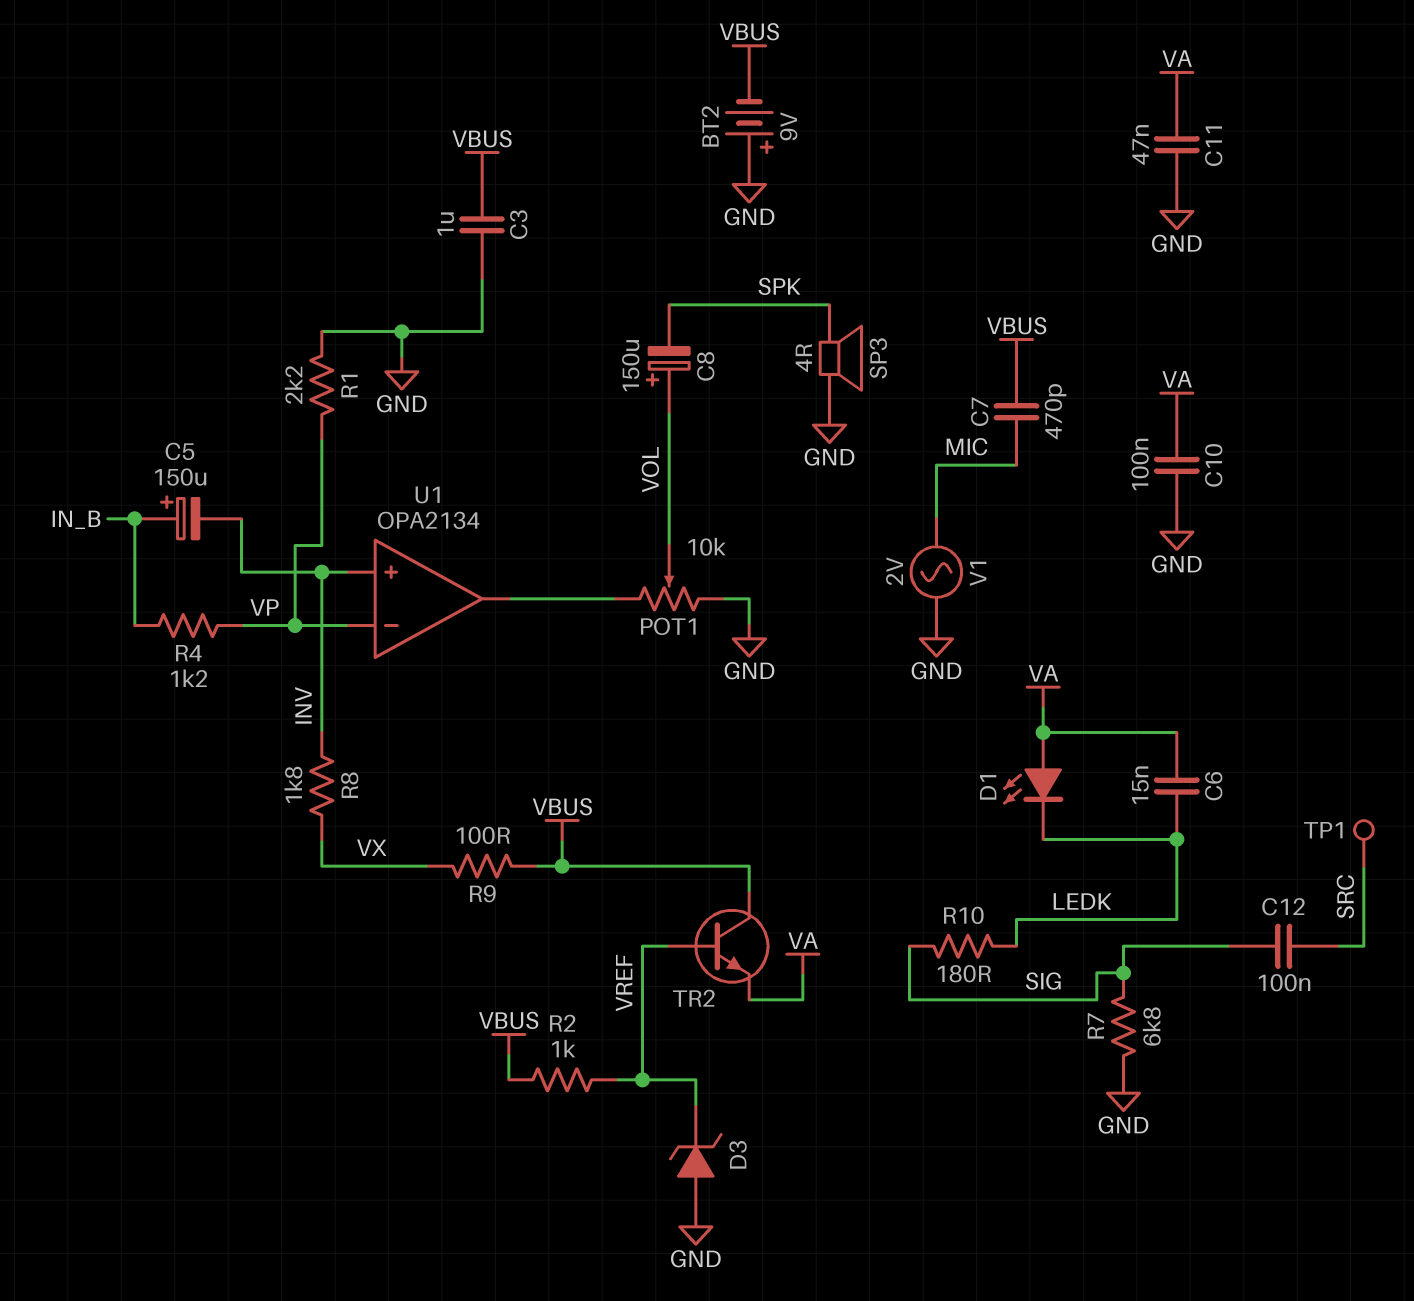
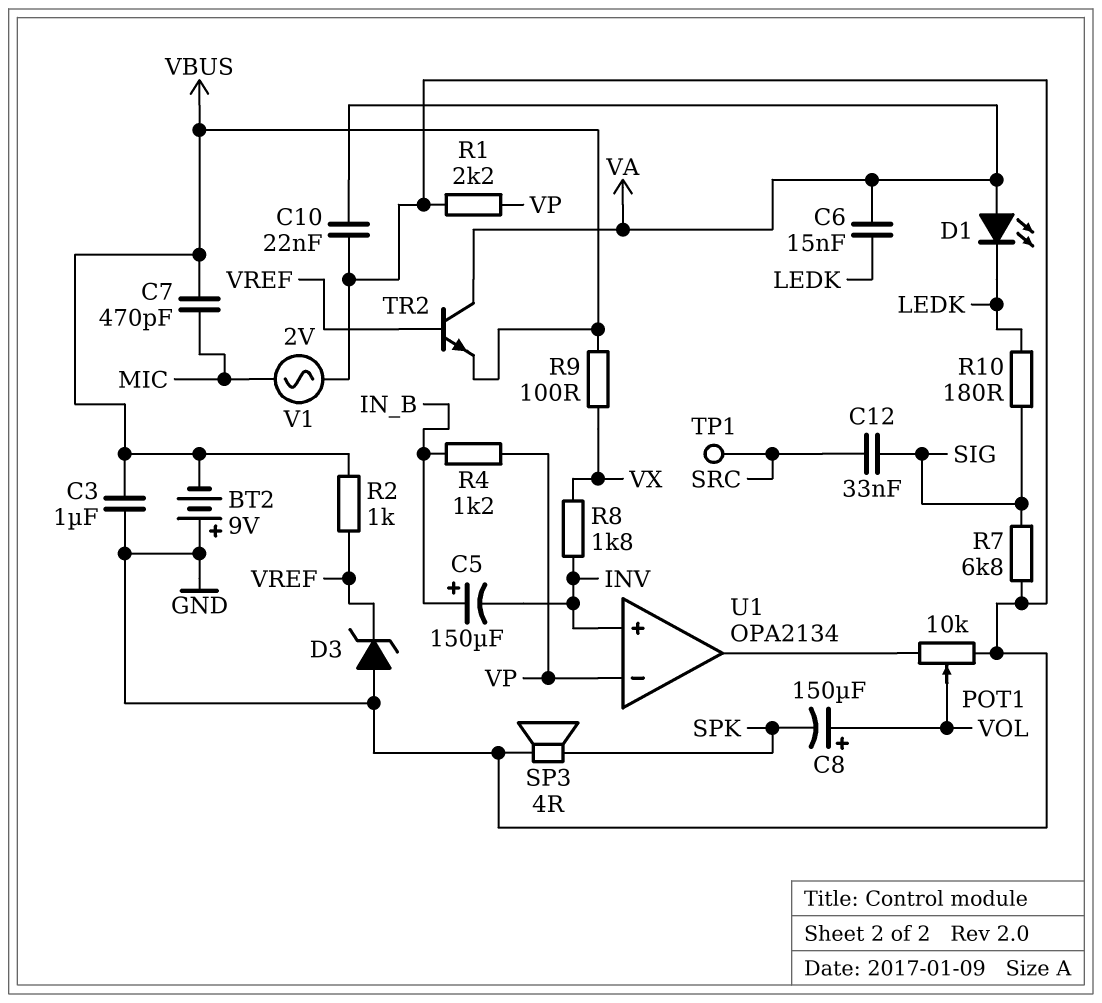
C10: 100nF (GND, VA) -> 22nF (GND, VA)
C11: 47nF (GND, VA) -> none
C12: 100nF (SIG, SRC) -> 33nF (SIG, SRC)
TR2: NPN (B VREF, C VBUS, E VA) -> NPN (B VREF, C VA, E VBUS)

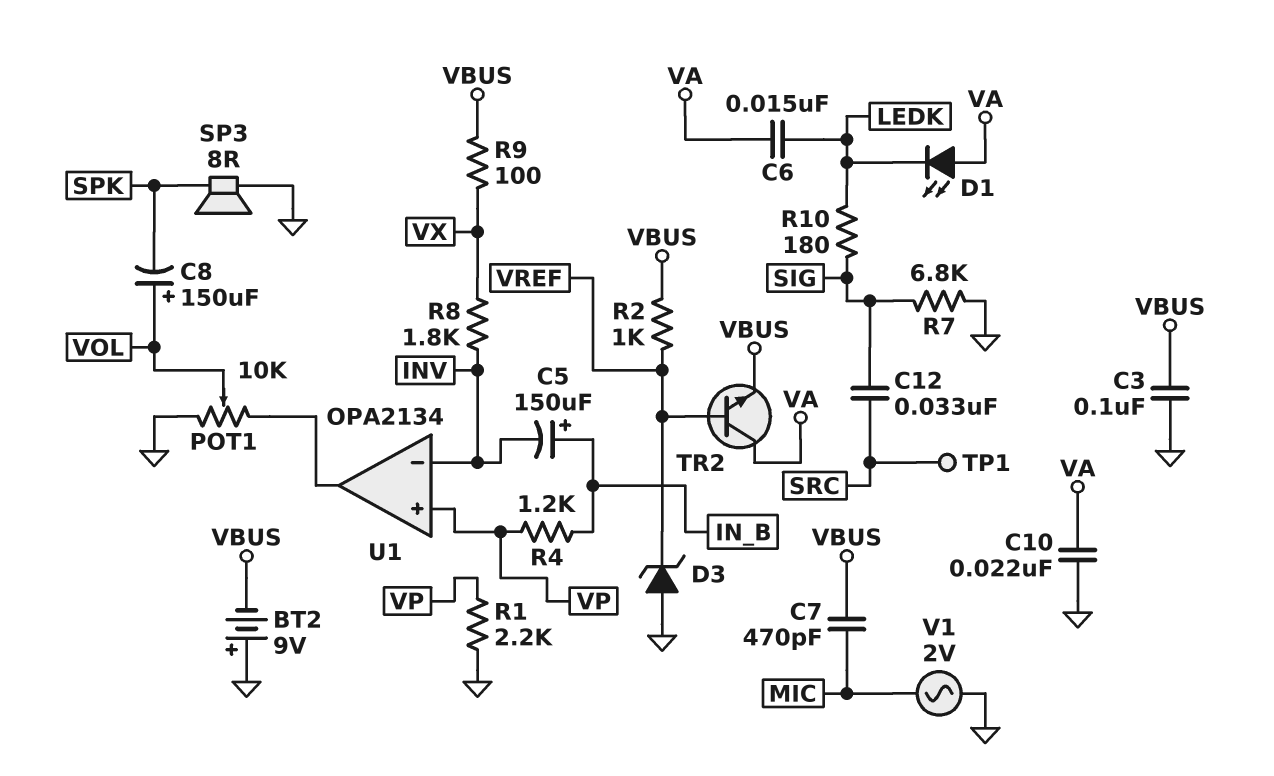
C3: 1uF (GND, VBUS) -> 100nF (GND, VBUS)
SP3: speaker 4R (GND, SPK) -> speaker 8R (GND, SPK)
U1 pin in+: INV -> VP
U1 pin in-: VP -> INV

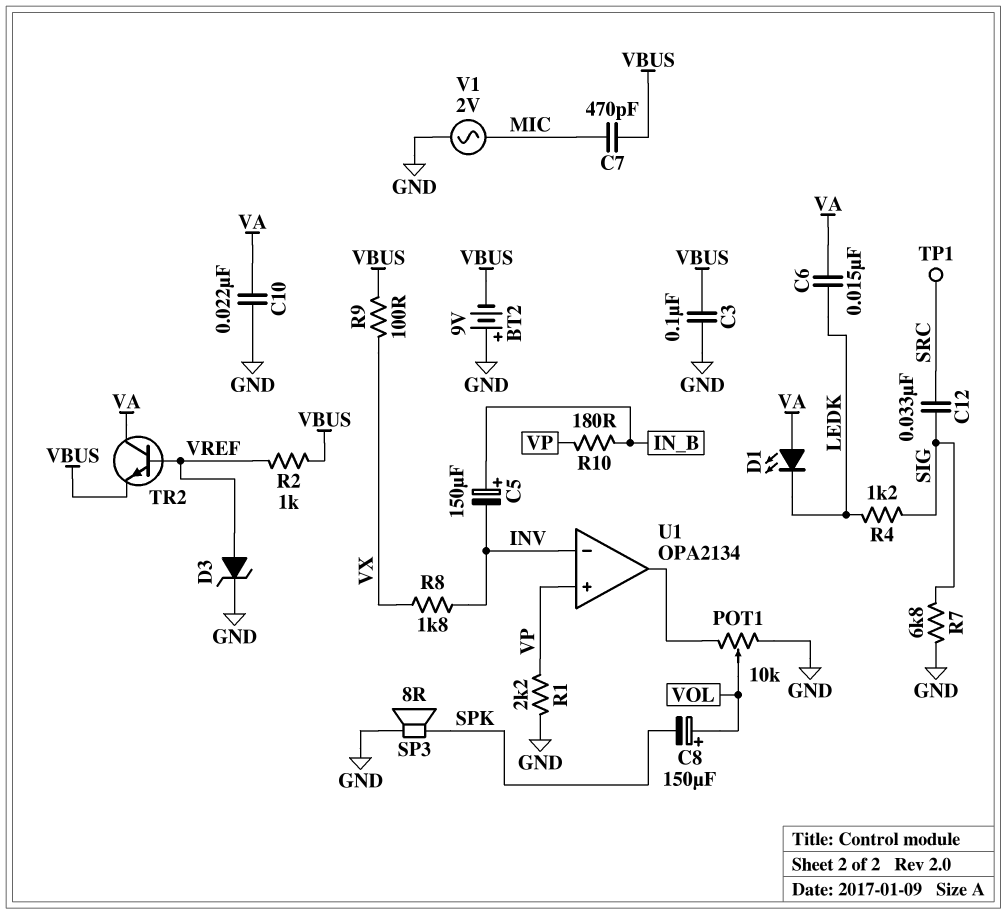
D3: zener (A GND, K VREF) -> zener (A VREF, K GND)
R4: 1.2k (IN_B, VP) -> 1.2k (LEDK, SIG)
R10: 180 (LEDK, SIG) -> 180 (IN_B, VP)

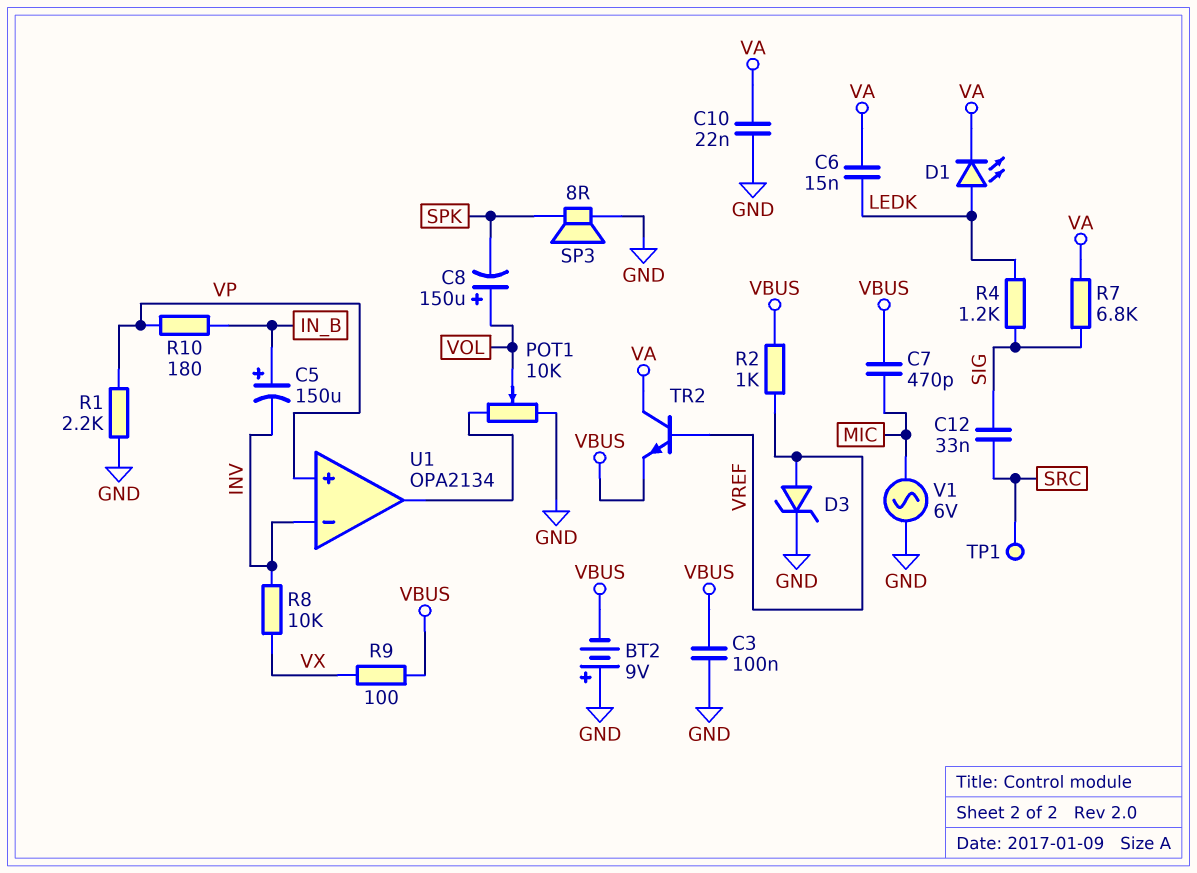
D1: LED (A VA, K LEDK) -> LED (A LEDK, K VA)
R7: 6.8k (GND, SIG) -> 6.8k (SIG, VA)
R8: 1.8k (INV, VX) -> 10k (INV, VX)
V1: AC 2V (GND, MIC) -> AC 6V (GND, MIC)

